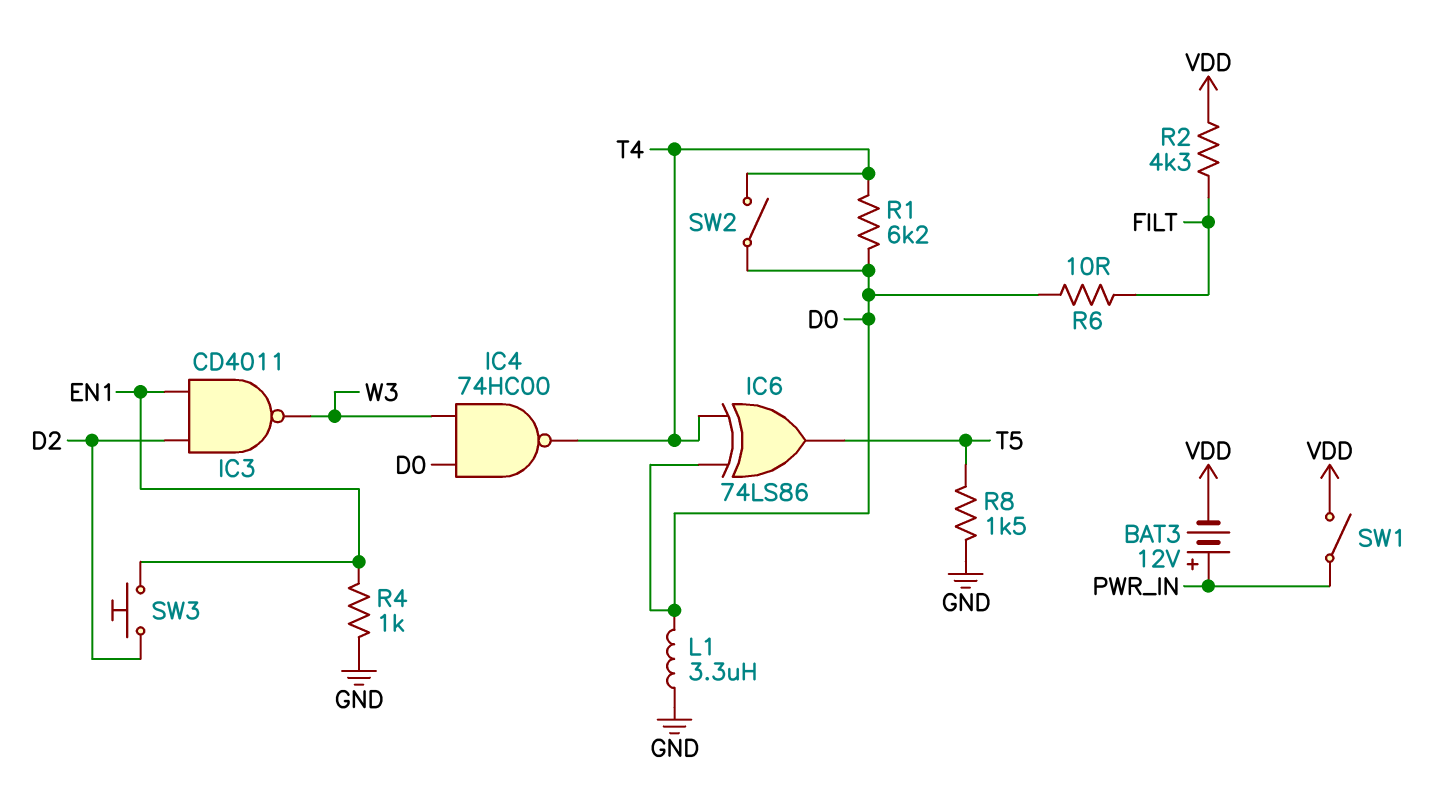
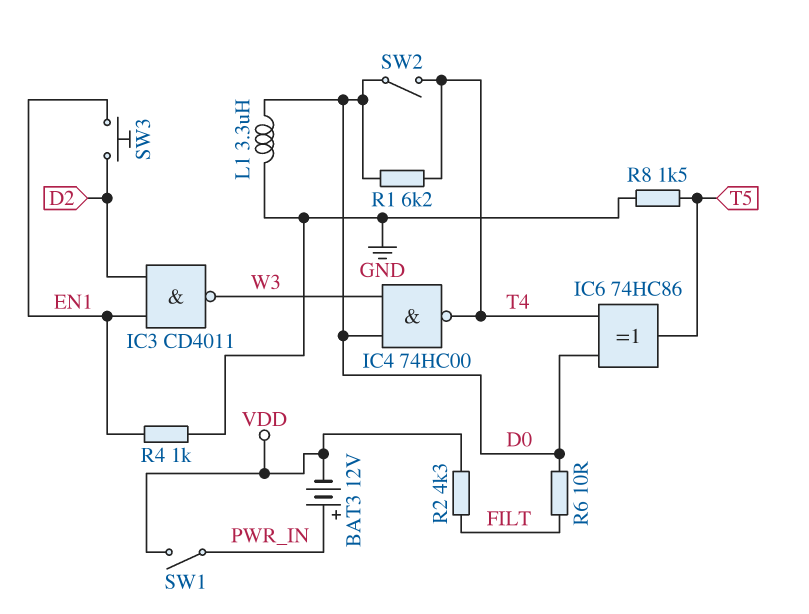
IC6: XOR 74LS86 (in D0, in T4, out T5) -> XOR 74HC86 (in D0, in T4, out T5)

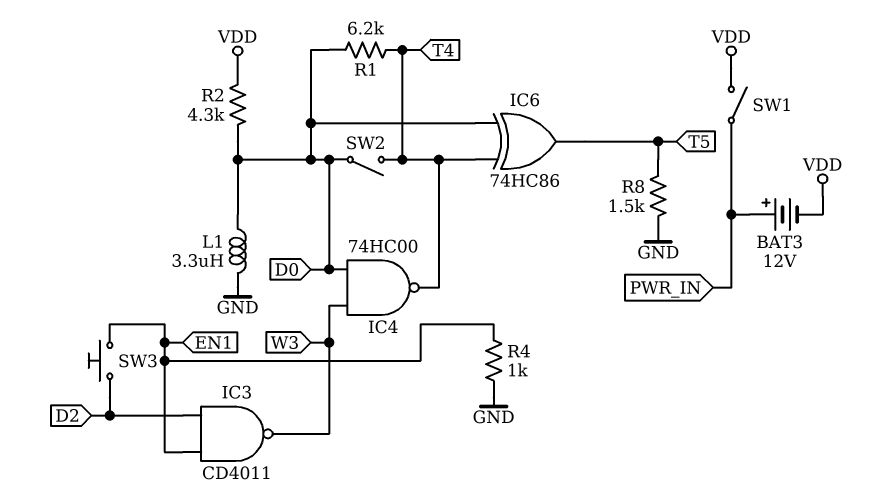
R2: 4.3k (FILT, VDD) -> 4.3k (D0, VDD)
R6: 10 (D0, FILT) -> none

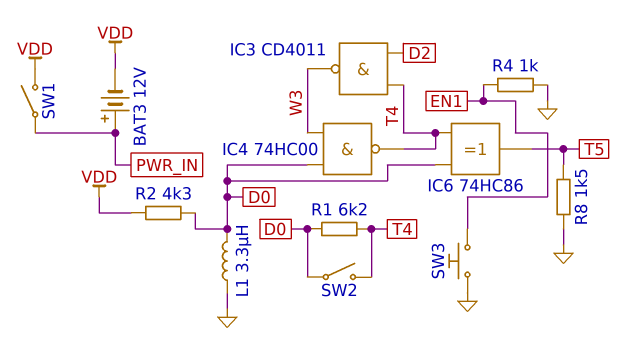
IC3: NAND CD4011 (in D2, in EN1, out W3) -> NAND CD4011 (in D2, in T4, out W3)
SW3: button (D2, EN1) -> button (EN1, GND)

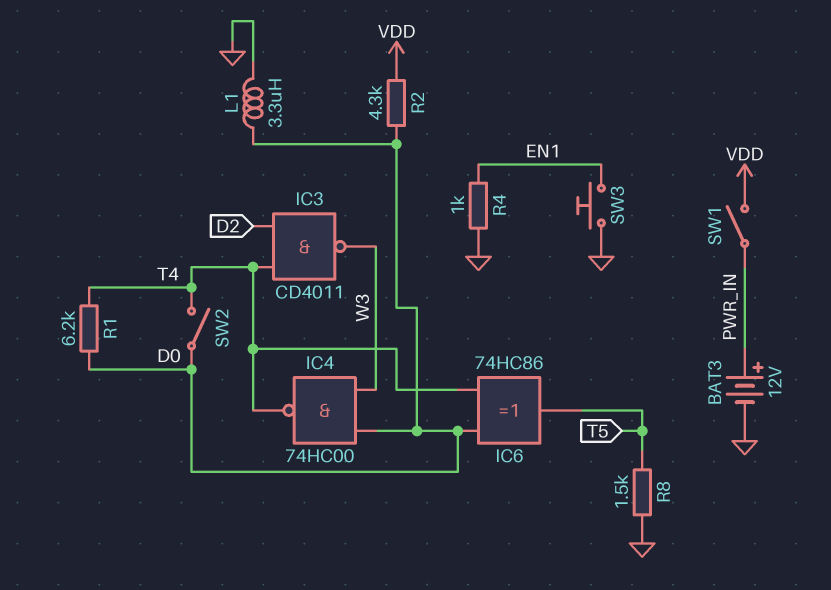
BAT3: 12V (plus PWR_IN, minus VDD) -> 12V (plus PWR_IN, minus GND)

